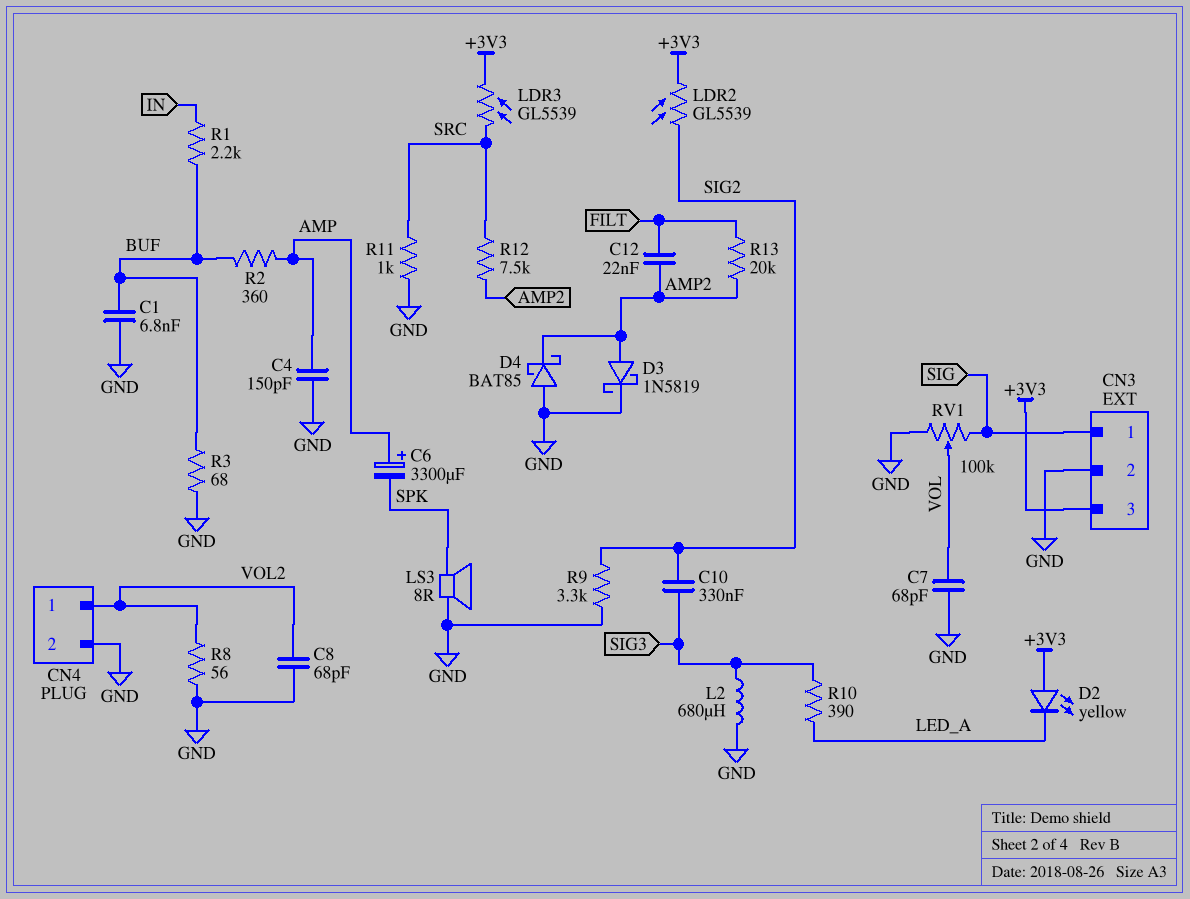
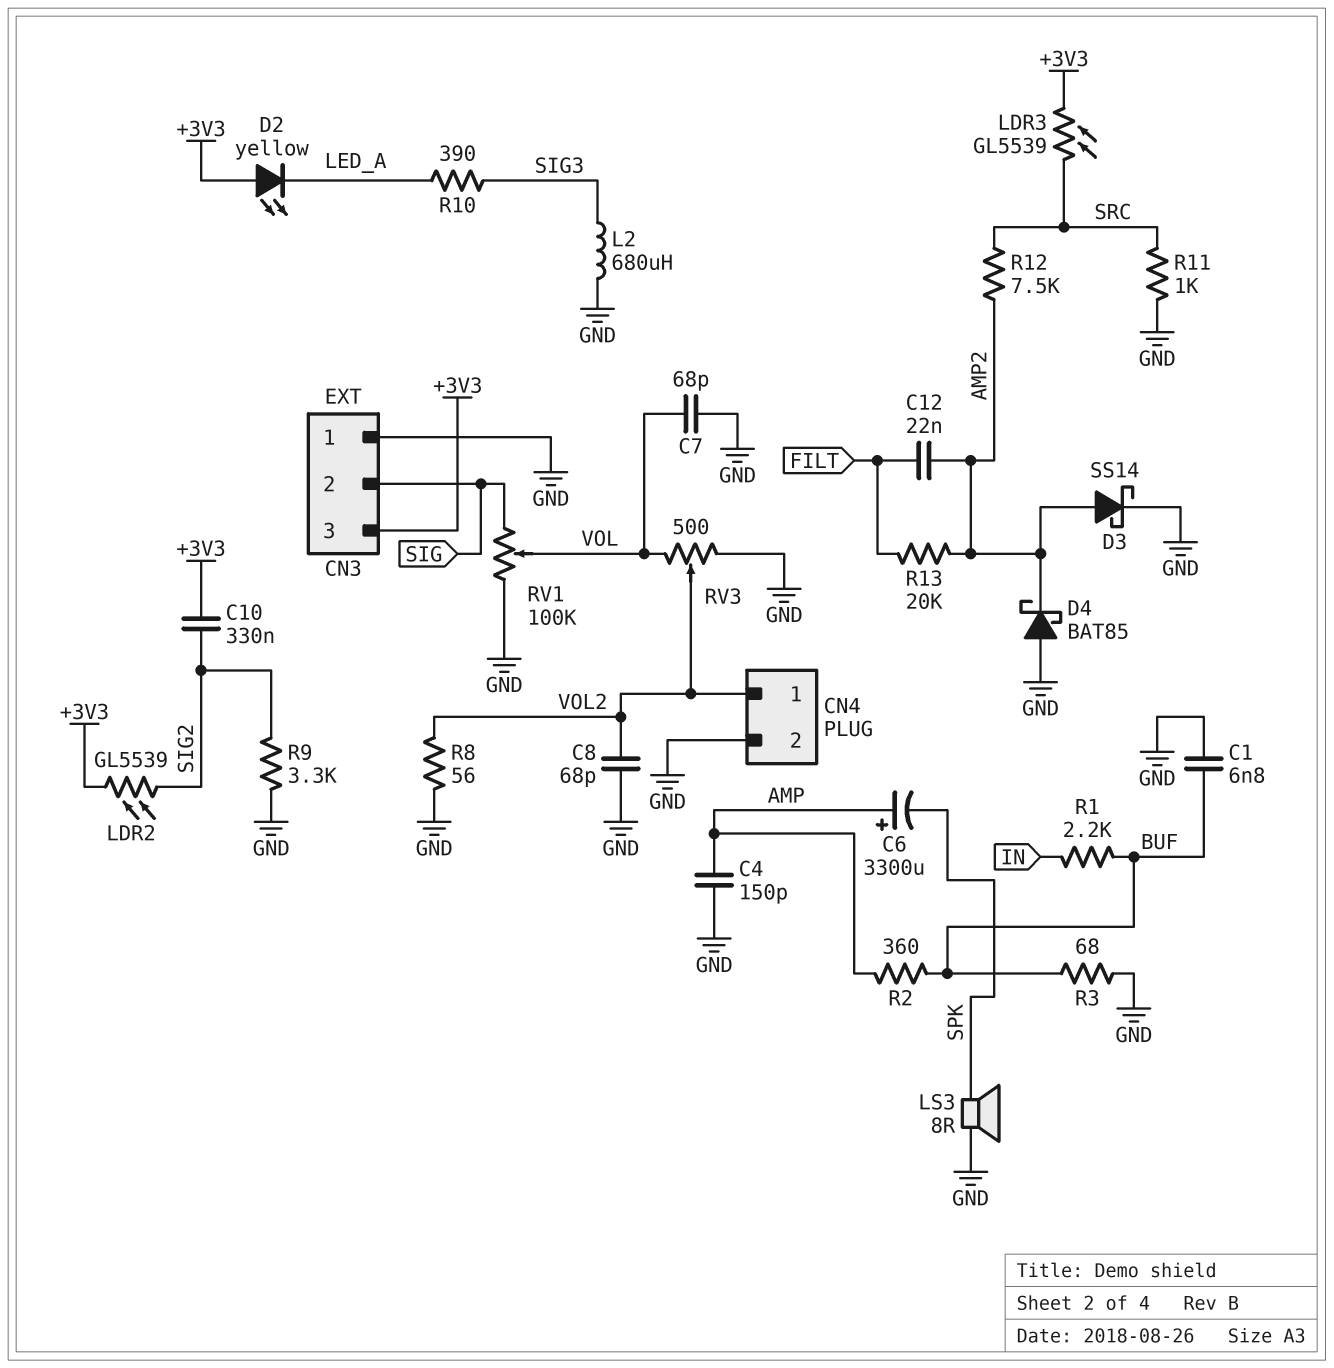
C10: 330nF (SIG2, SIG3) -> 330nF (+3V3, SIG2)
CN3 pin 1: SIG -> GND
CN3 pin 2: GND -> SIG
D3: schottky 1N5819 (A AMP2, K GND) -> schottky SS14 (A AMP2, K GND)
RV3: none -> 500 (GND, VOL, wiper VOL2)

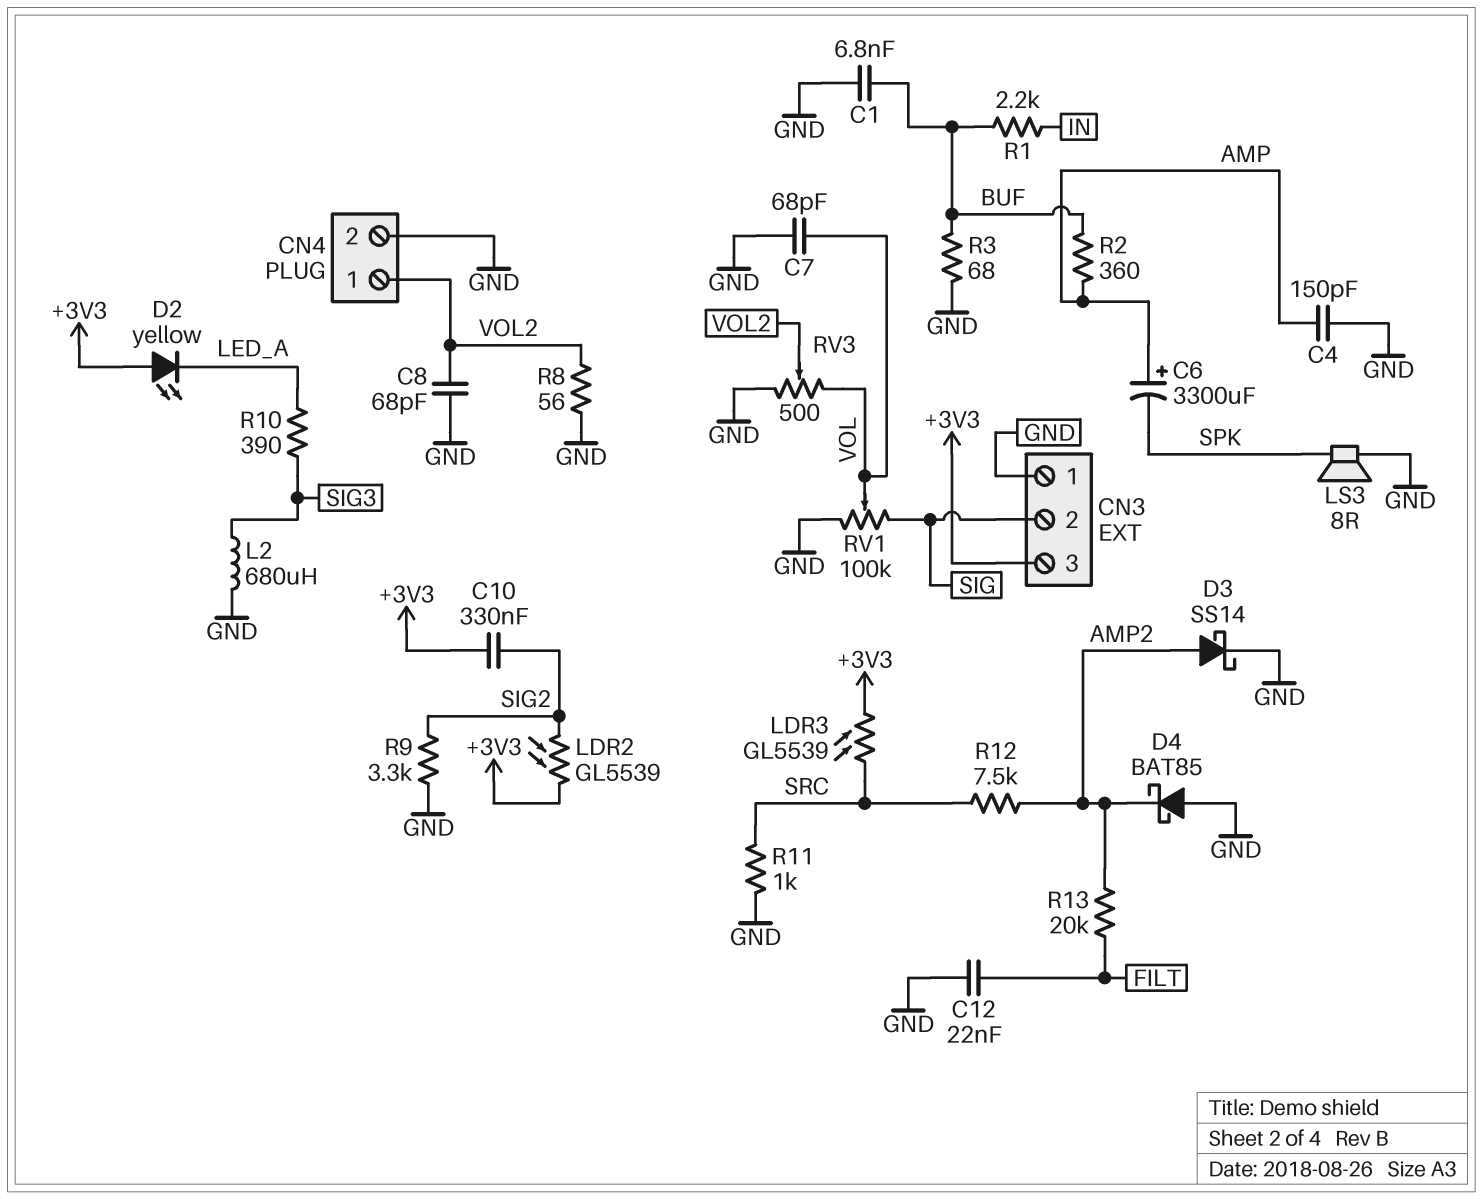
C12: 22nF (AMP2, FILT) -> 22nF (FILT, GND)

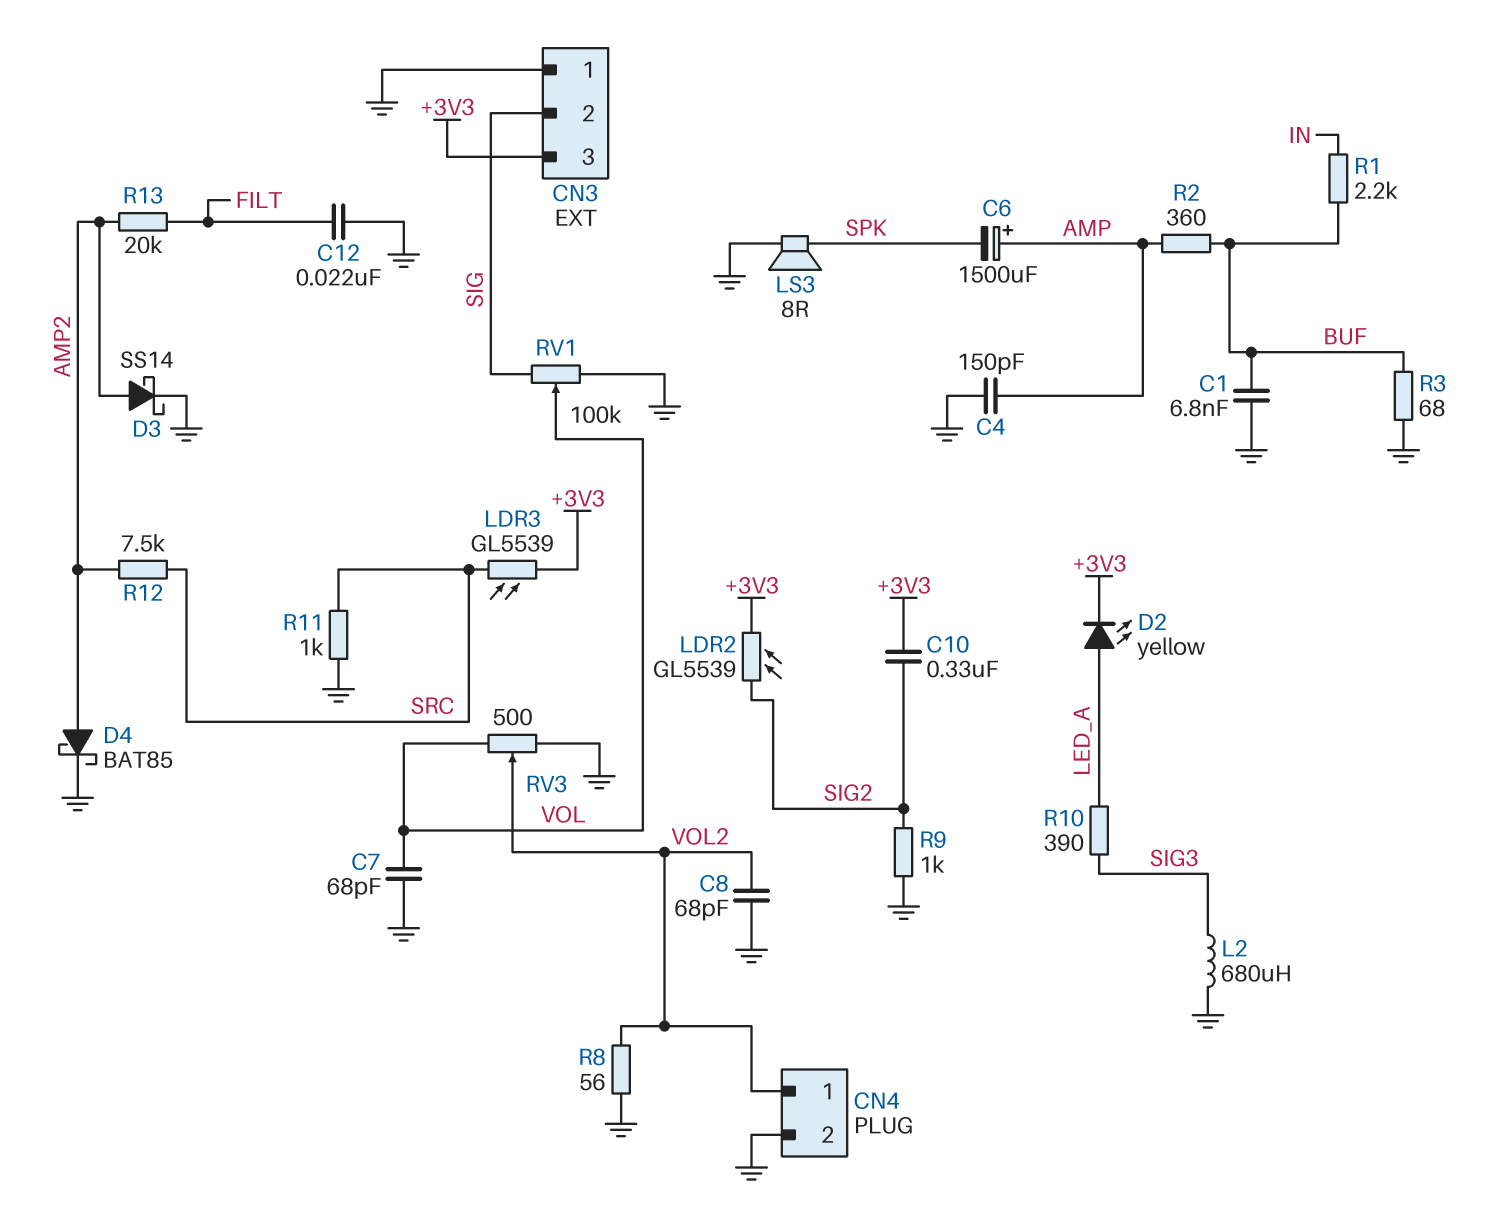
C6: 3300uF (plus AMP, minus SPK) -> 1500uF (plus AMP, minus SPK)
D2: LED yellow (A +3V3, K LED_A) -> LED yellow (A LED_A, K +3V3)
D4: schottky BAT85 (A GND, K AMP2) -> schottky BAT85 (A AMP2, K GND)
R9: 3.3k (GND, SIG2) -> 1k (GND, SIG2)

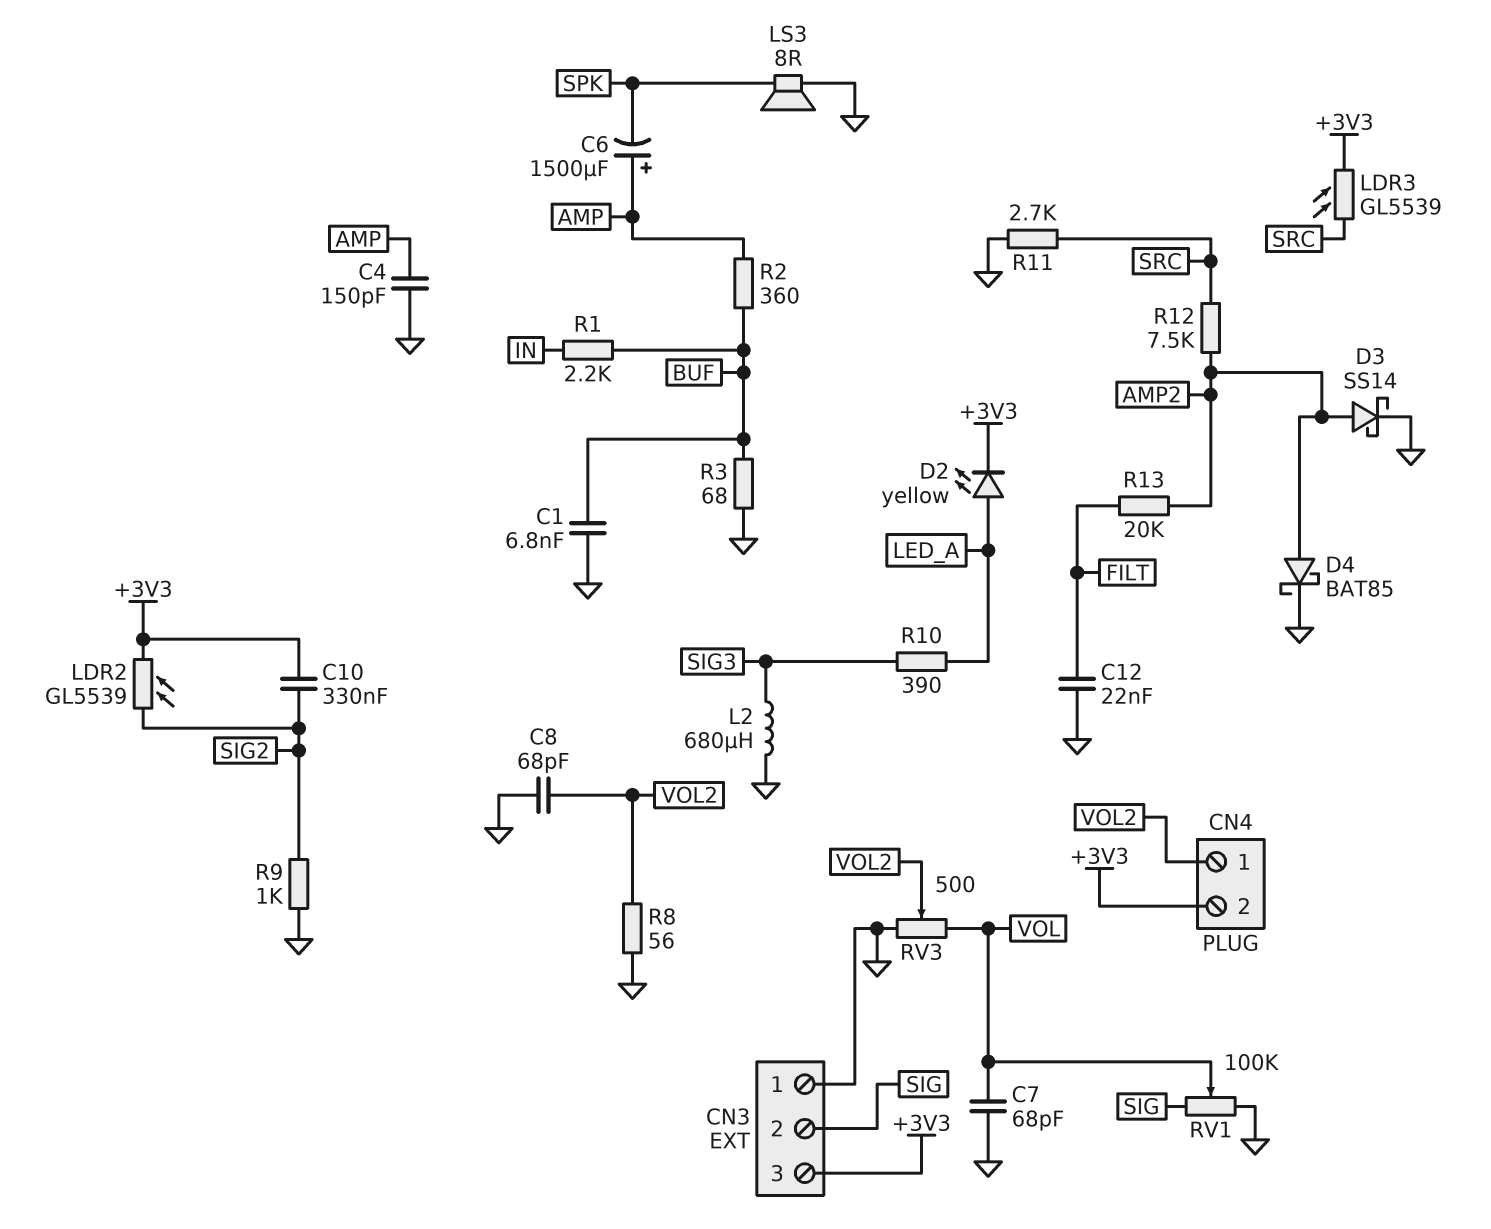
CN4 pin 2: GND -> +3V3
R11: 1k (GND, SRC) -> 2.7k (GND, SRC)

